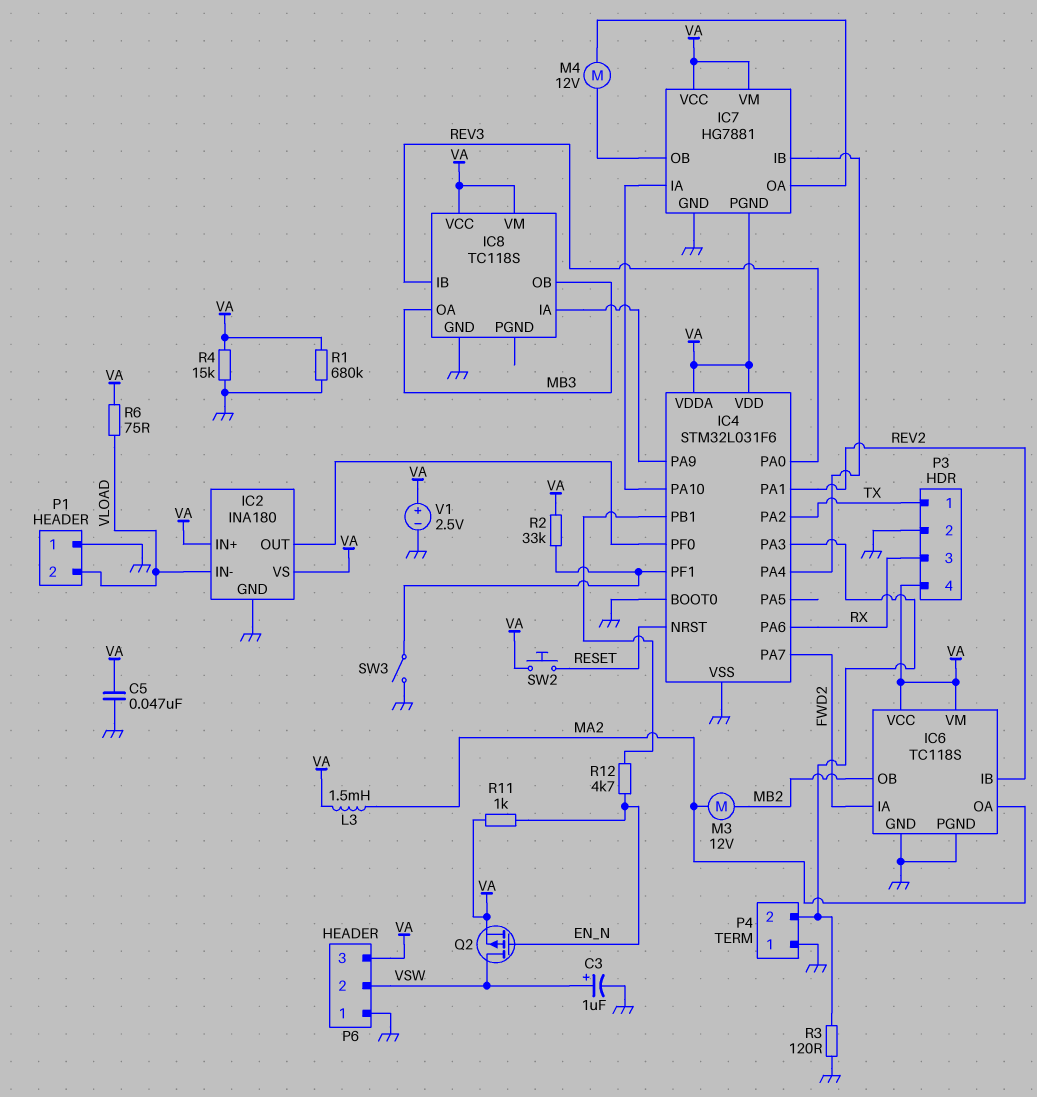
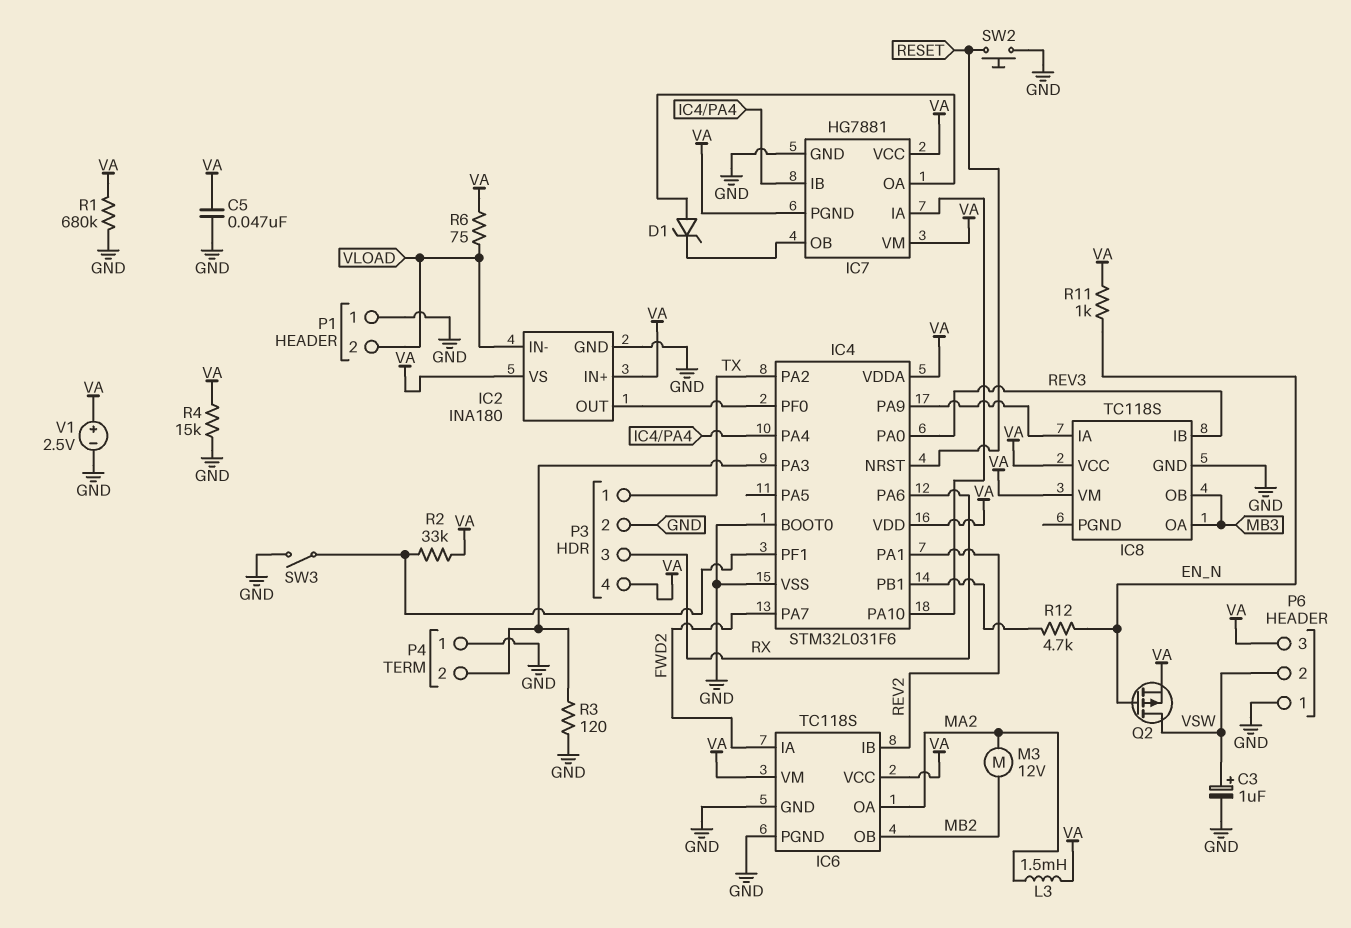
D1: none -> zener (A IC7/OA, K IC7/OB)
M4: motor 12V (IC7/OA, IC7/OB) -> none
SW2: button (RESET, VA) -> button (GND, RESET)

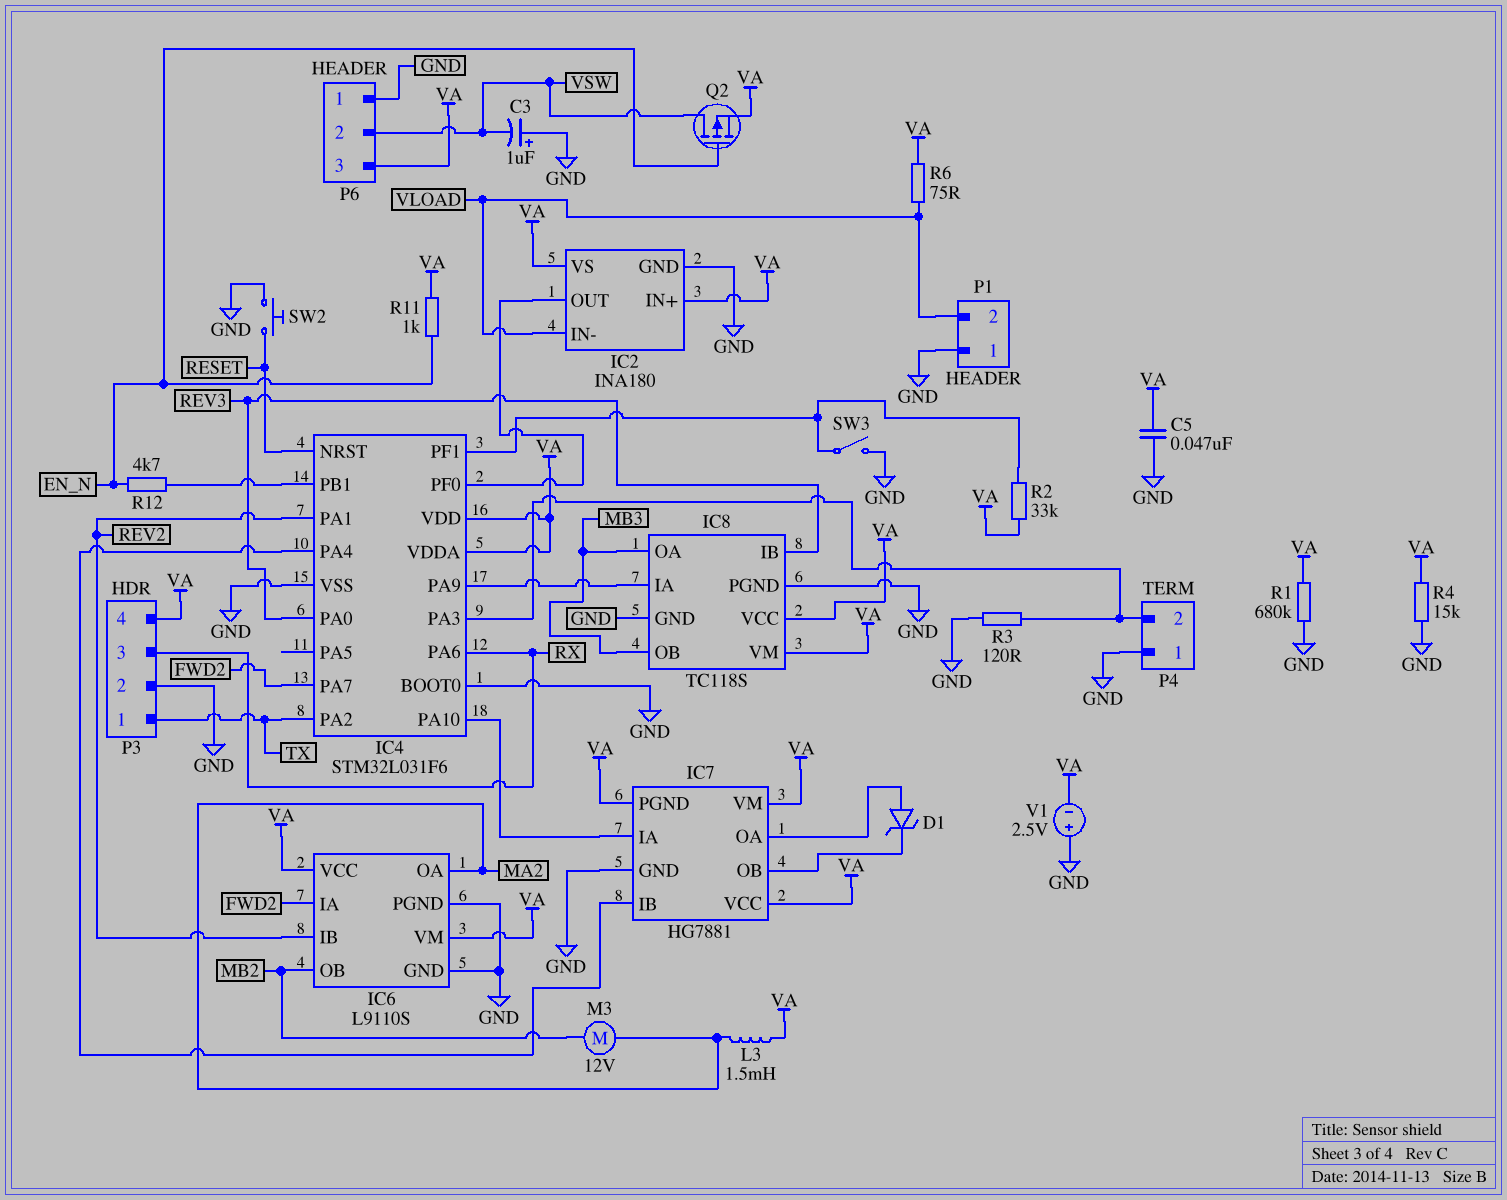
C3: 1uF (plus VSW, minus GND) -> 1uF (plus GND, minus VSW)
IC6: TC118S -> L9110S
IC8 pin PGND: none -> GND
V1: 2.5V (plus VA, minus GND) -> 2.5V (plus GND, minus VA)

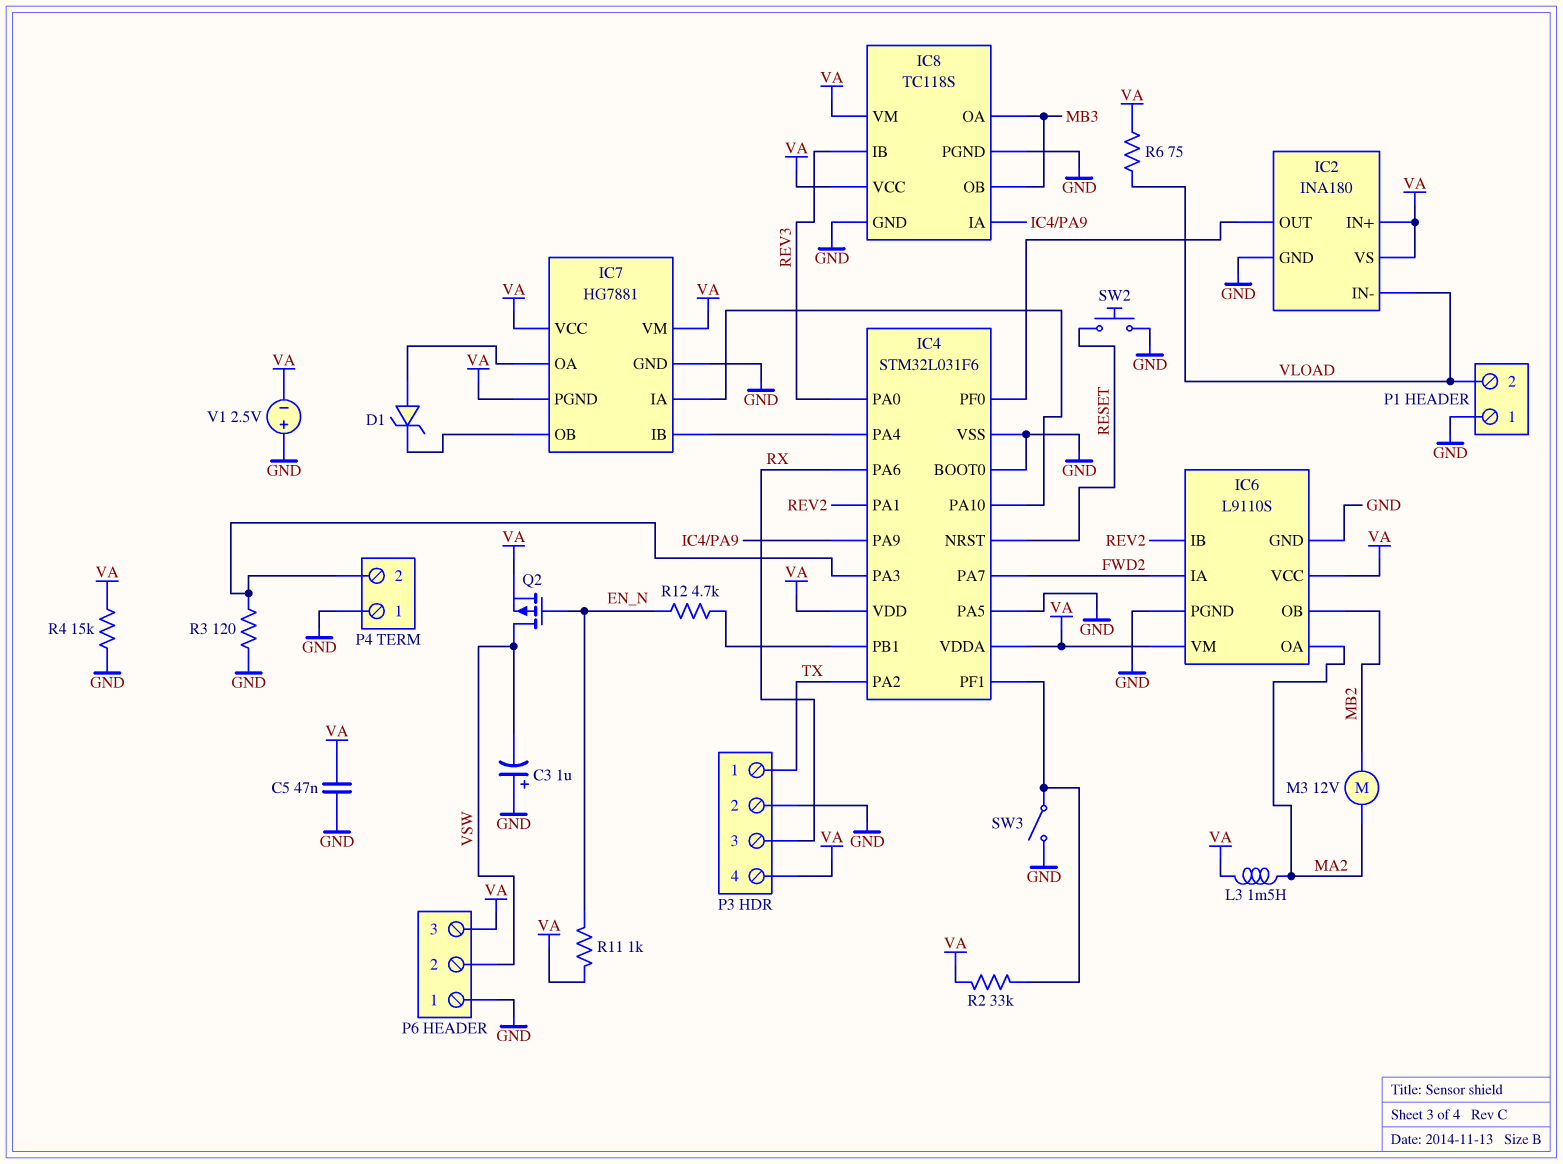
IC4 pin PA5: none -> GND
R1: 680k (GND, VA) -> none

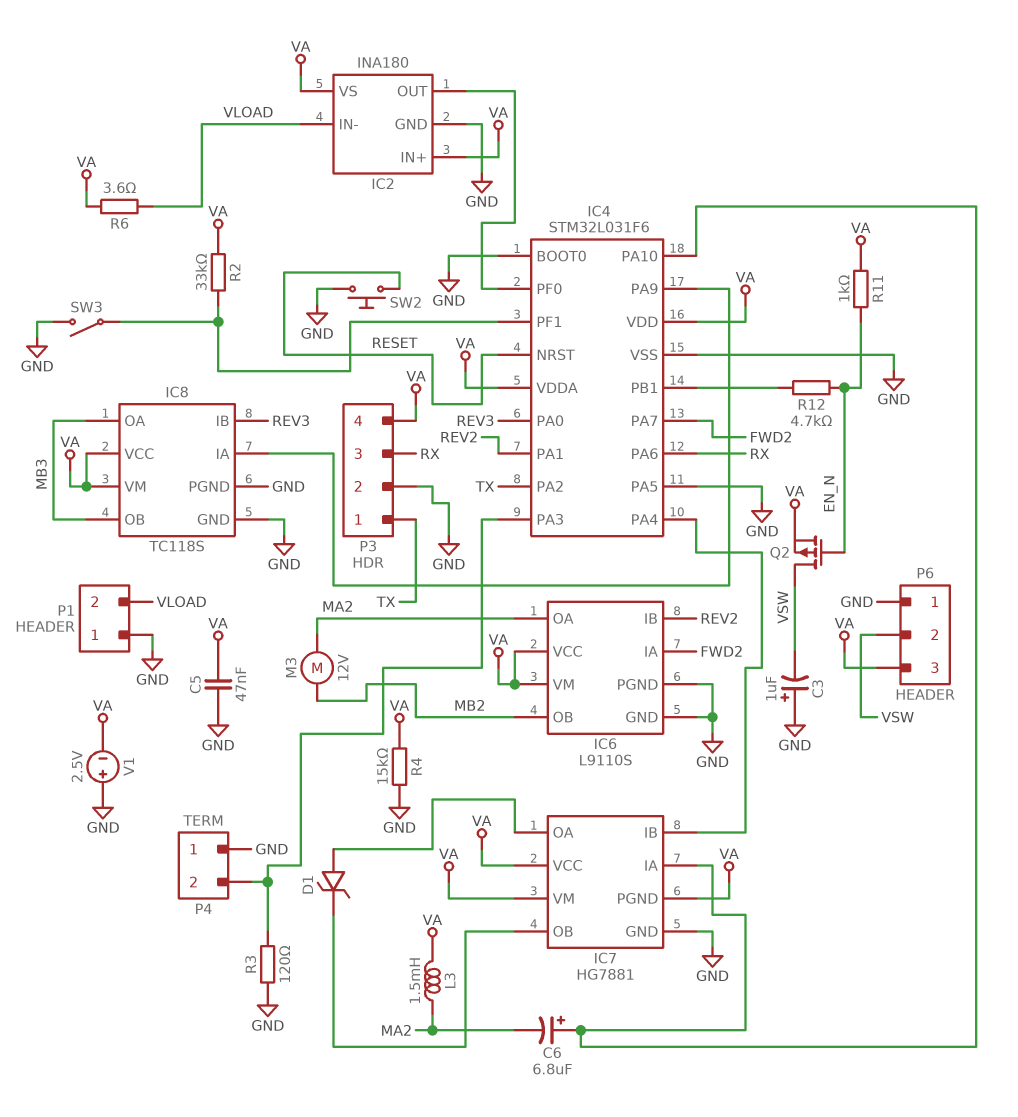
C6: none -> 6.8uF (plus IC4/PA10, minus MA2)
R6: 75 (VA, VLOAD) -> 3.6 (VA, VLOAD)

